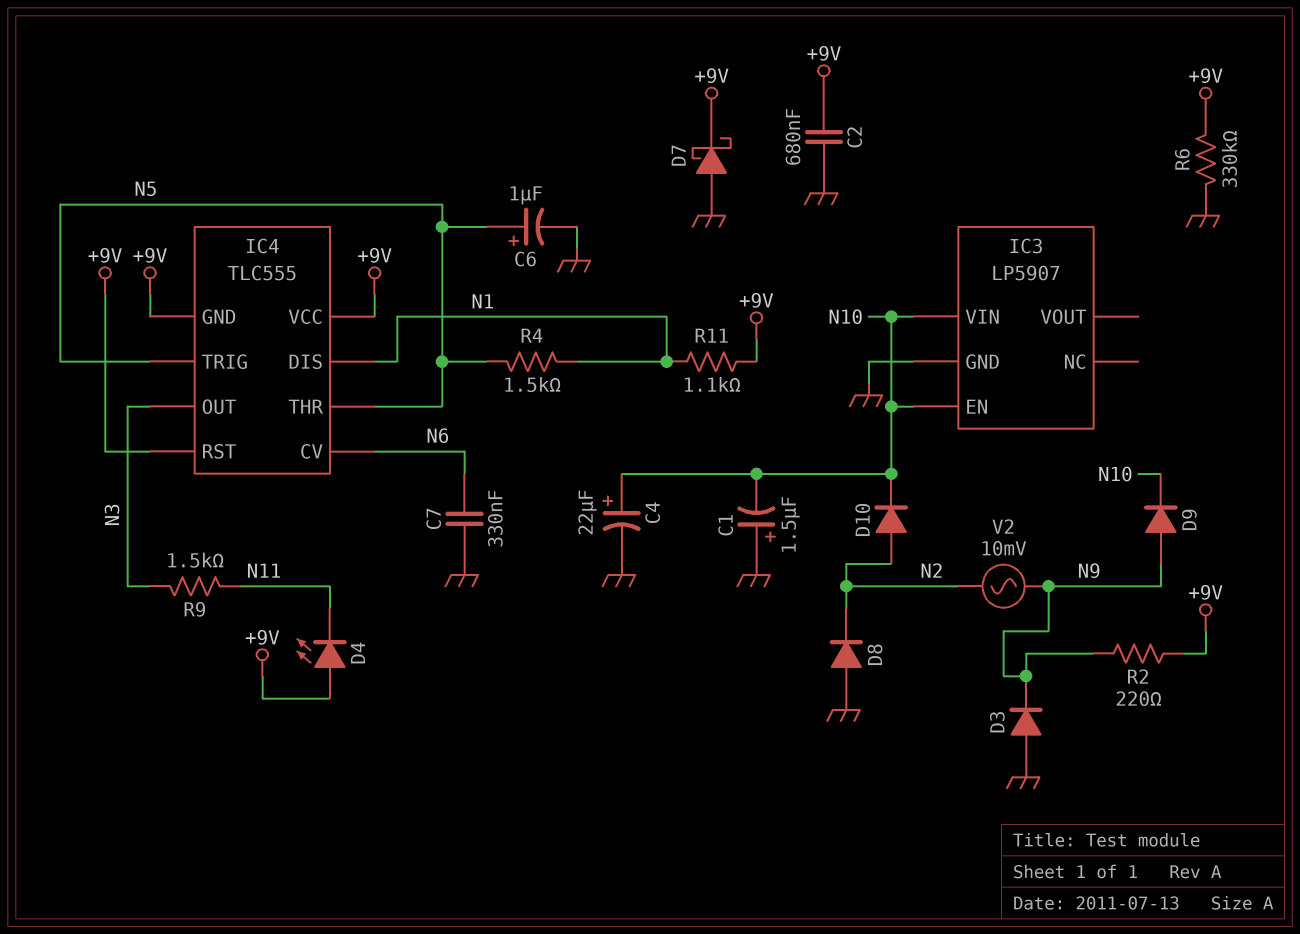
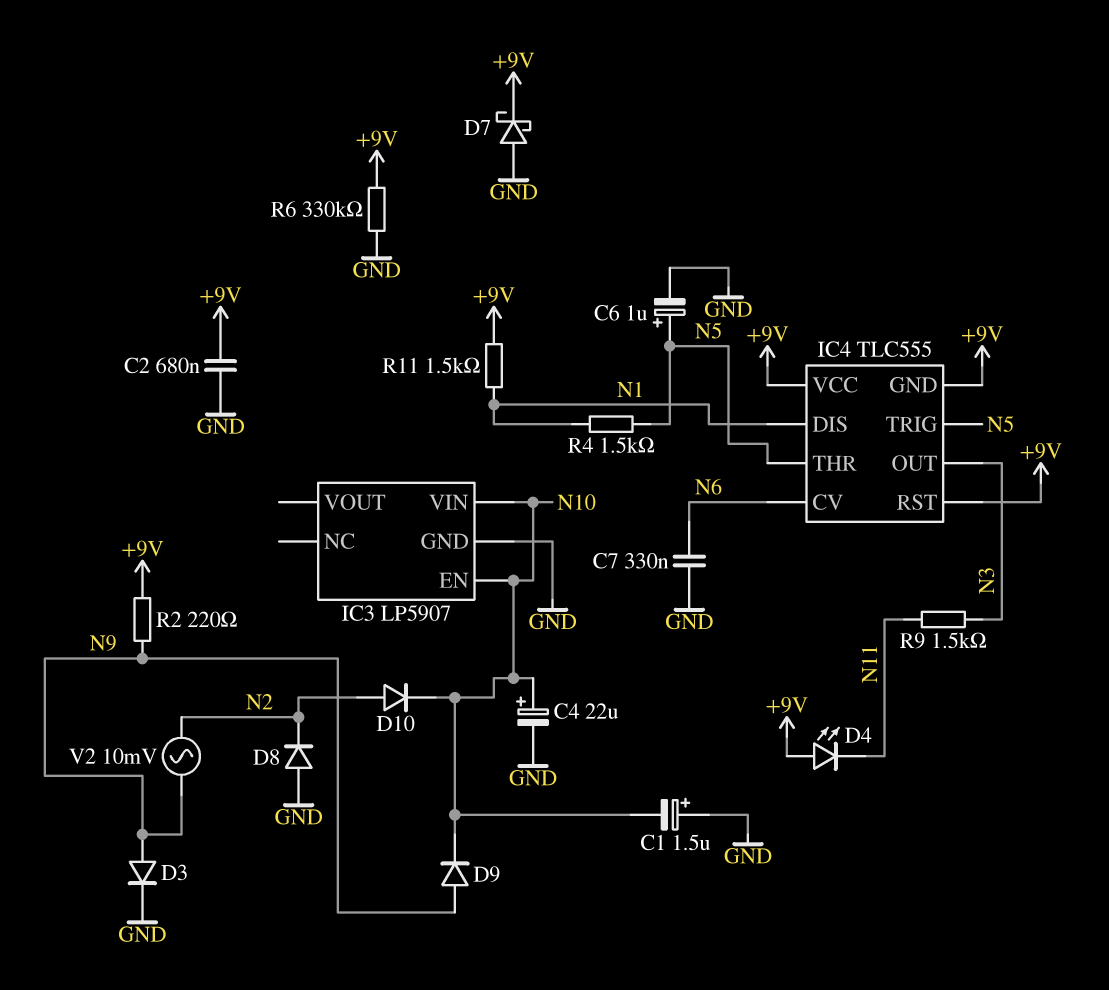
D3: diode (A GND, K N9) -> diode (A N9, K GND)
R11: 1.1k (+9V, N1) -> 1.5k (+9V, N1)

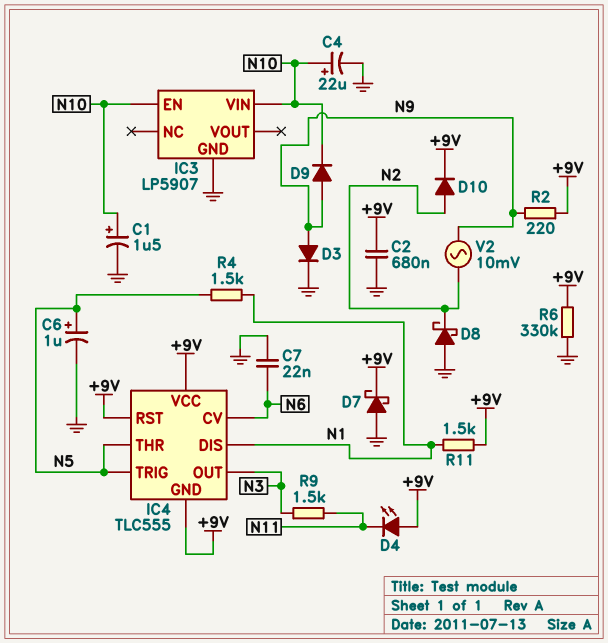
C1: 1.5uF (plus GND, minus N10) -> 1.5uF (plus N10, minus GND)
C7: 330nF (GND, N6) -> 22nF (GND, N6)
D8: diode (A GND, K N2) -> schottky (A GND, K N2)
D10: diode (A N2, K N10) -> diode (A N2, K +9V)

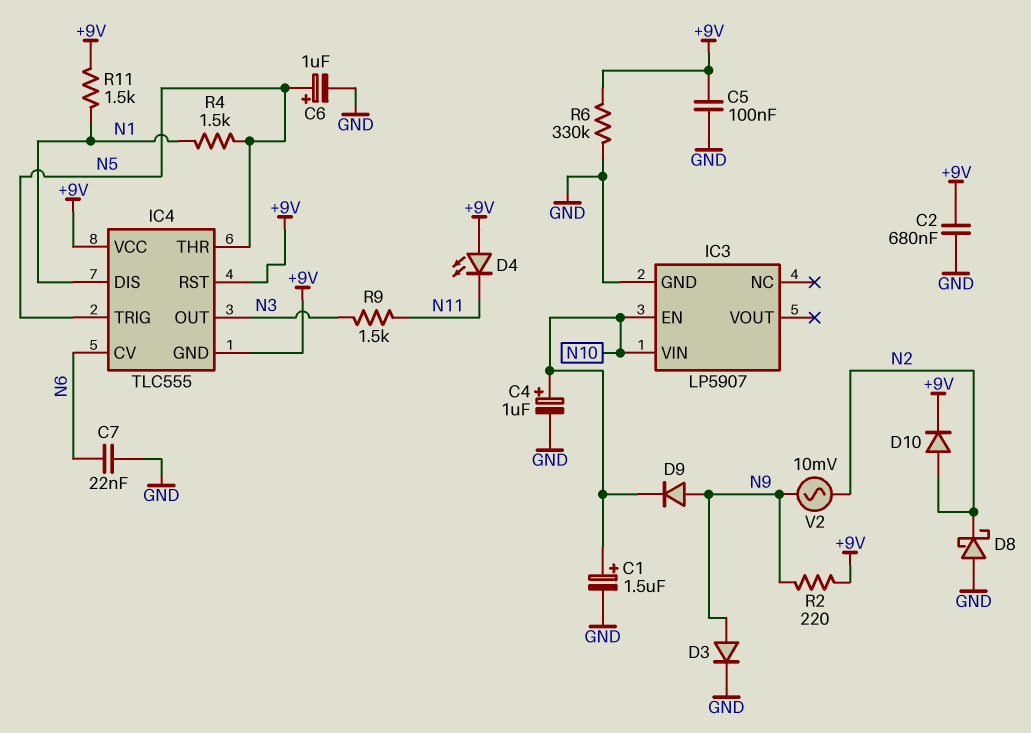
C4: 22uF (plus N10, minus GND) -> 1uF (plus N10, minus GND)
C5: none -> 100nF (+9V, GND)
D7: schottky (A GND, K +9V) -> none

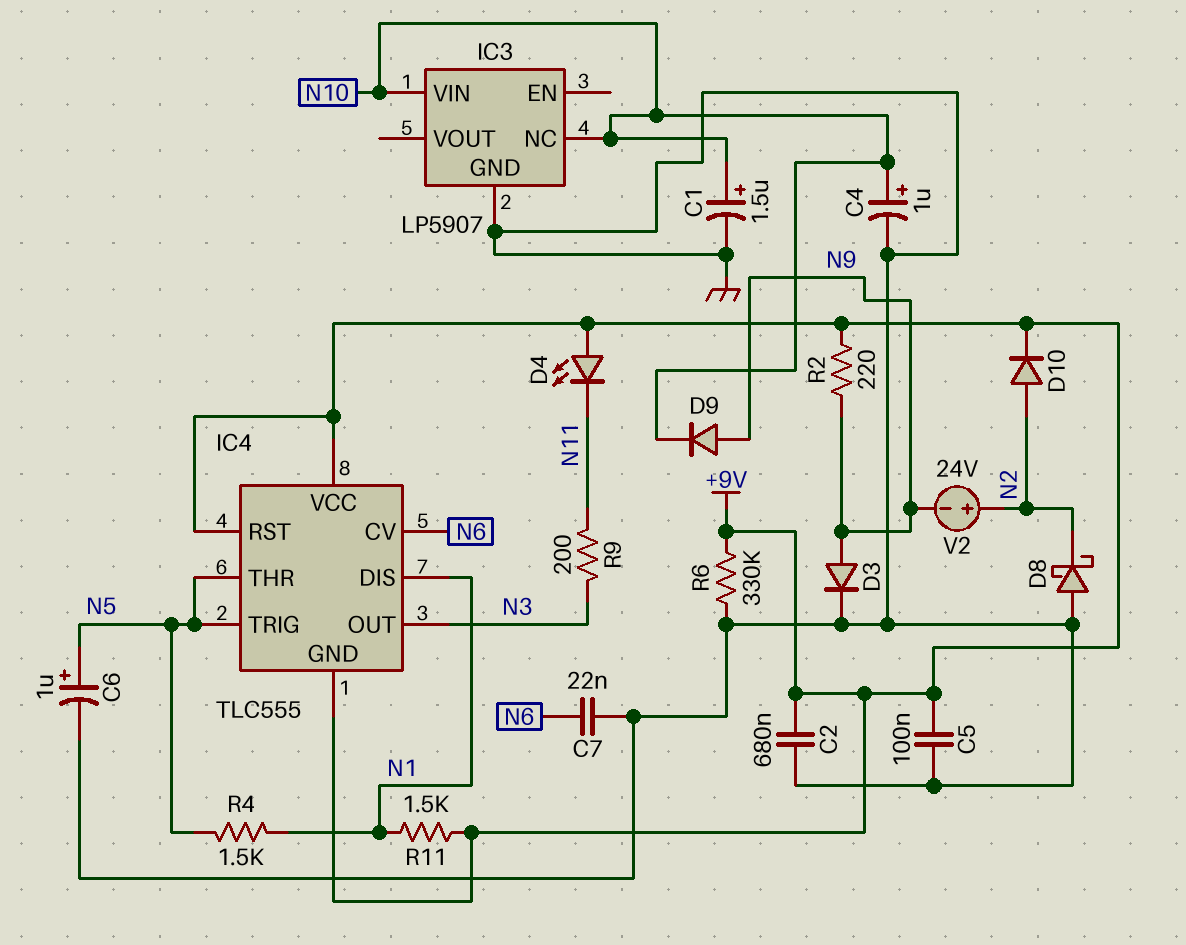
IC3 pin EN: N10 -> none
IC3 pin NC: none -> N10
R9: 1.5k (N3, N11) -> 200 (N3, N11)
V2: AC 10mV (N2, N9) -> 24V (plus N2, minus N9)

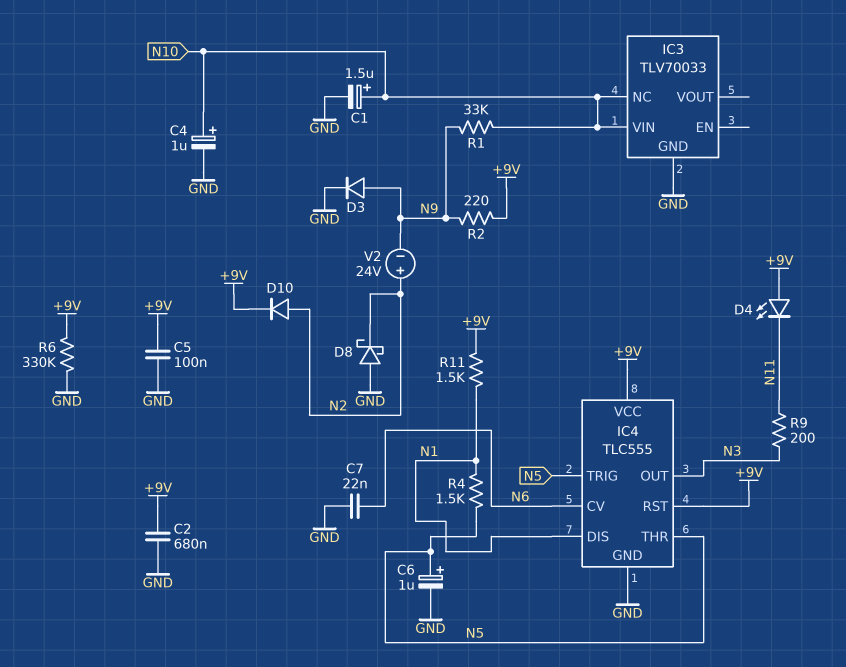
D9: diode (A N9, K N10) -> none
IC3: LP5907 -> TLV70033
IC4 pin GND: +9V -> GND
R1: none -> 33k (N9, N10)

